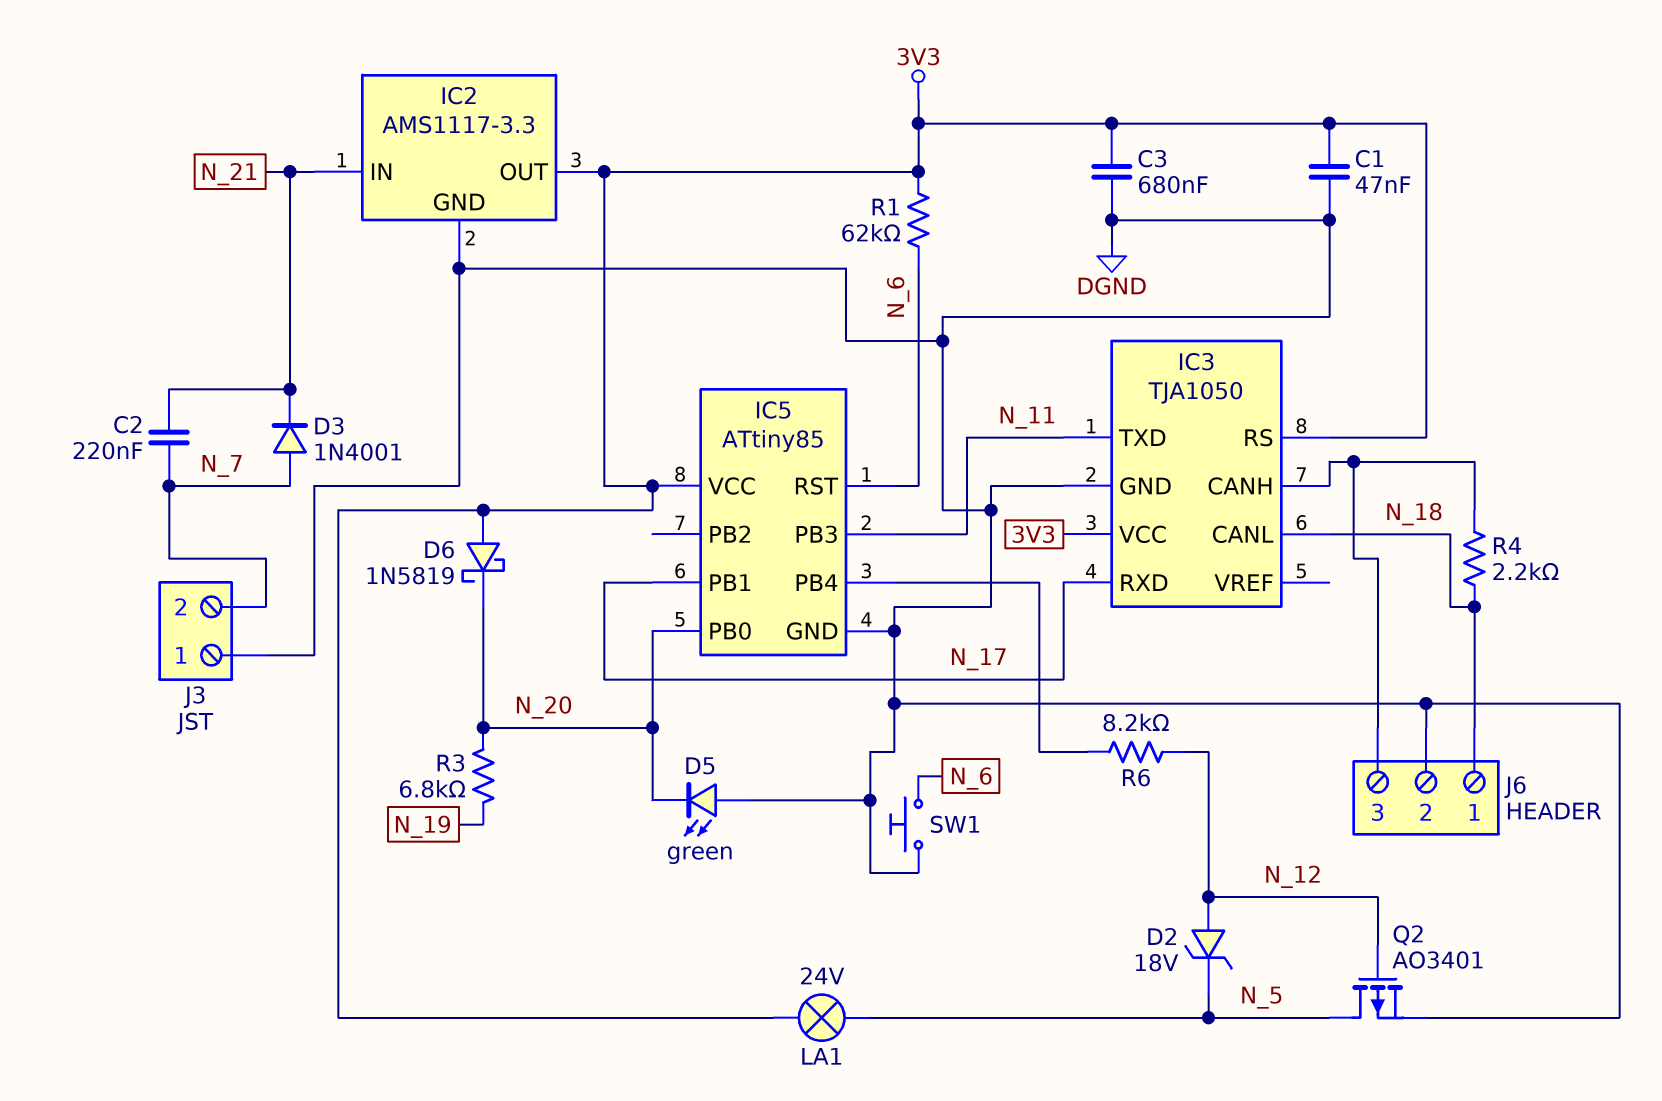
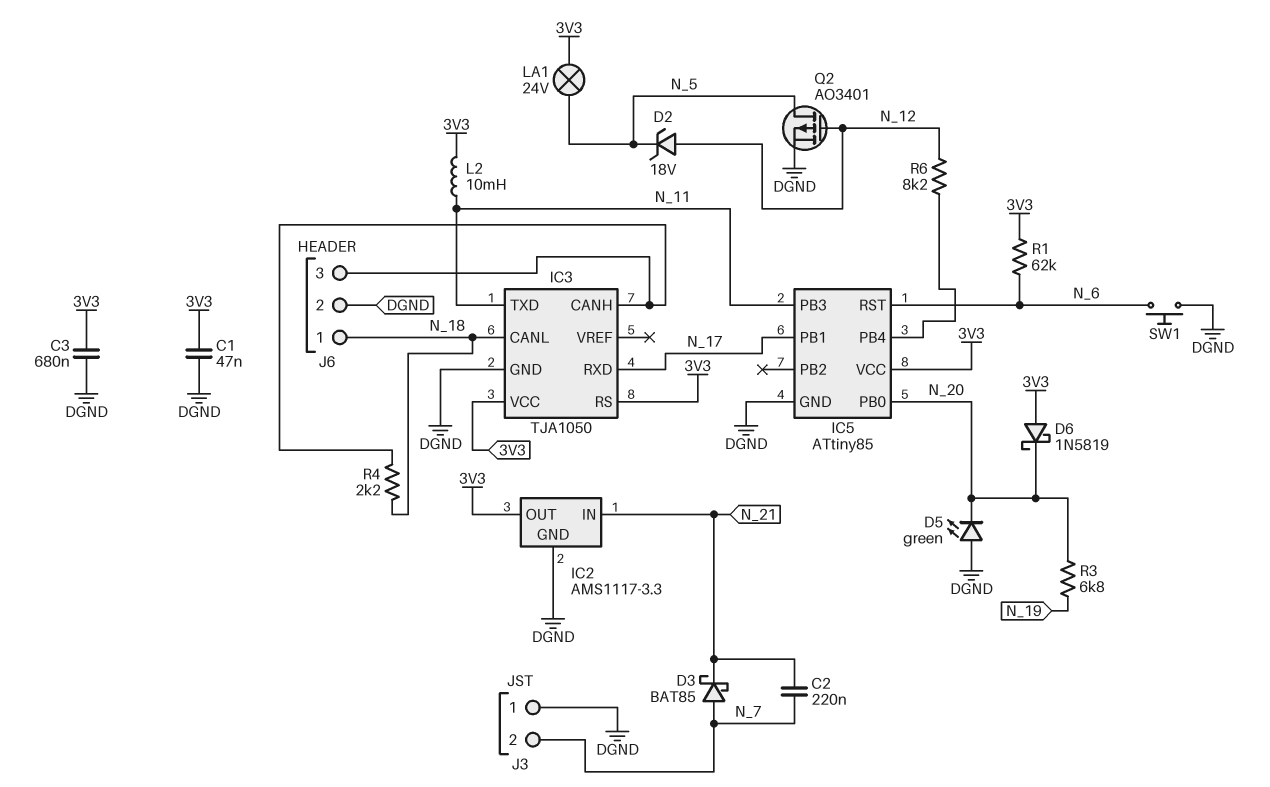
D3: diode 1N4001 (A N_7, K N_21) -> schottky BAT85 (A N_7, K N_21)
L2: none -> 10mH (3V3, N_11)

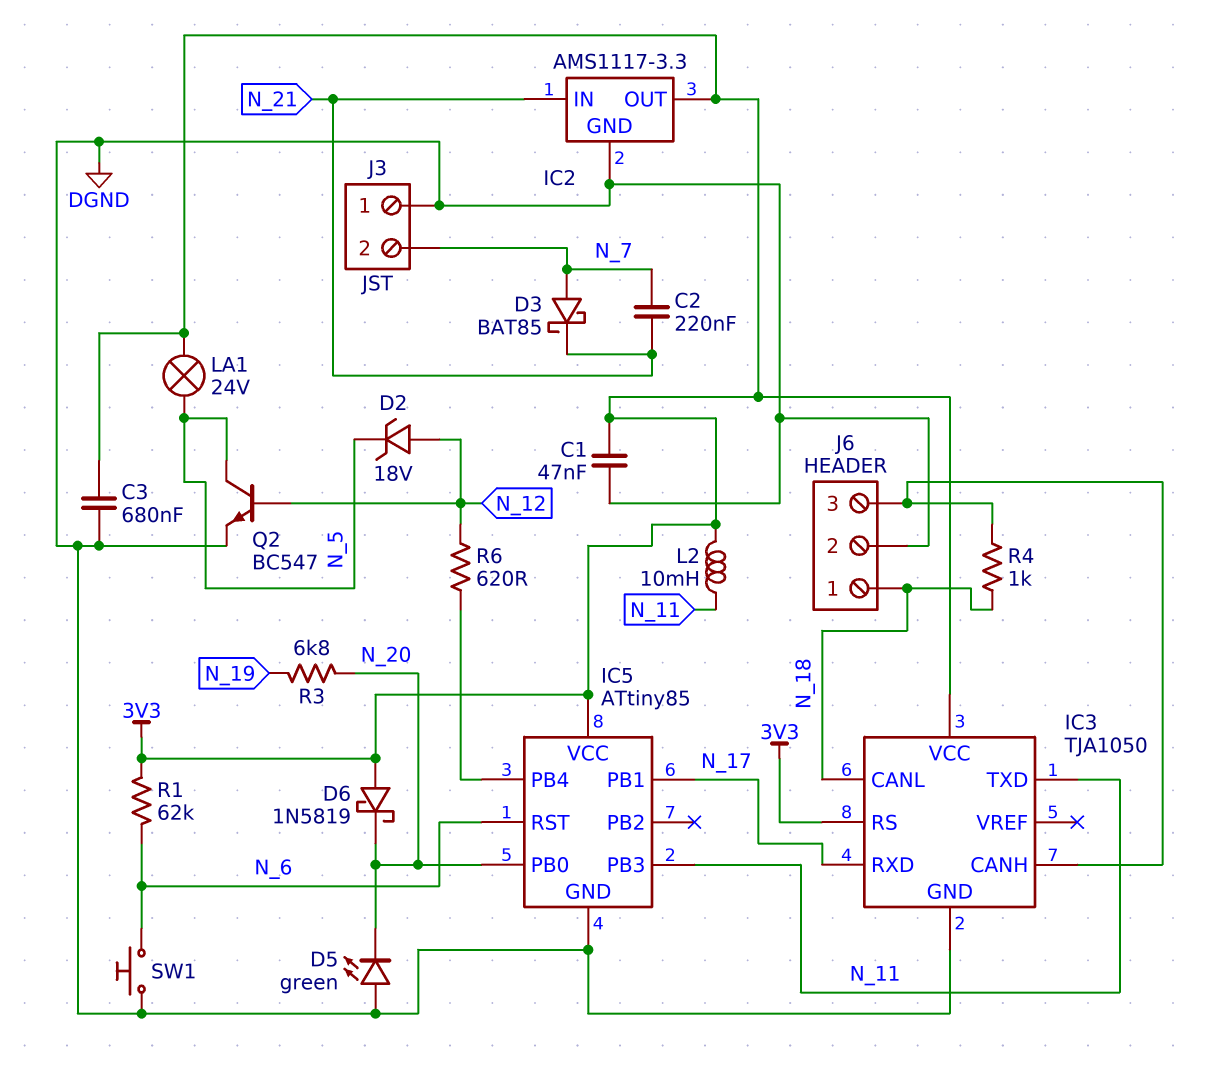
Q2: PMOS AO3401 (G N_12, D N_5, S DGND) -> NPN BC547 (B N_12, C N_5, E DGND)
R4: 2.2k (IC3/CANH, N_18) -> 1k (IC3/CANH, N_18)
R6: 8.2k (IC5/PB4, N_12) -> 620 (IC5/PB4, N_12)

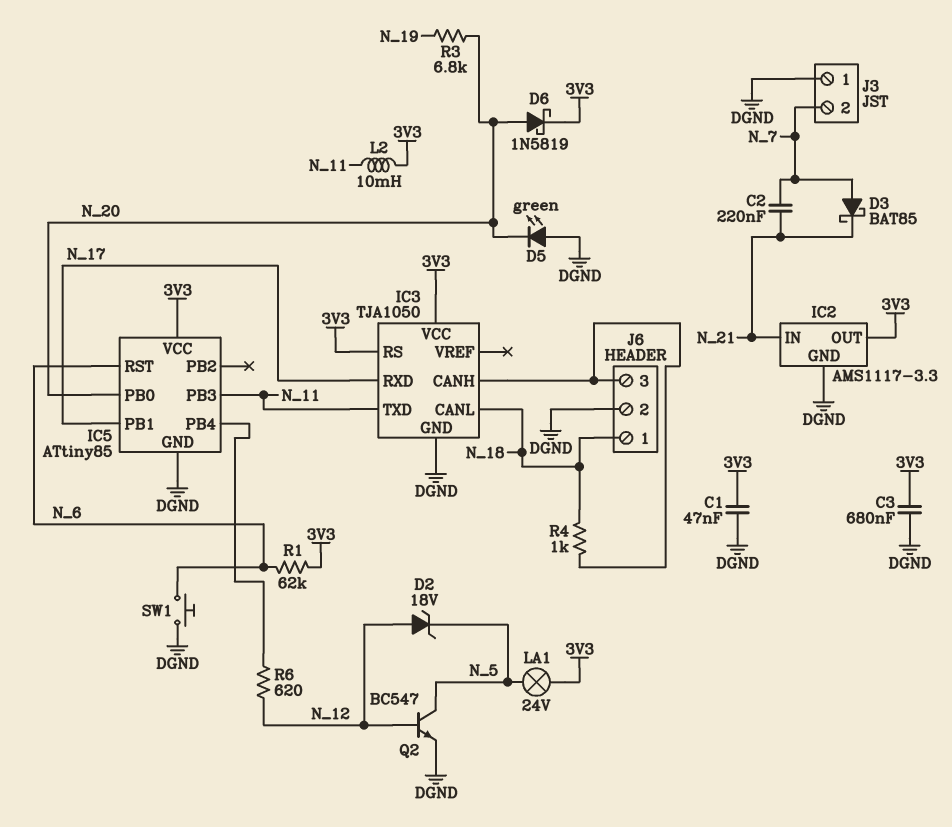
D6: schottky 1N5819 (A 3V3, K N_20) -> schottky 1N5819 (A N_20, K 3V3)

